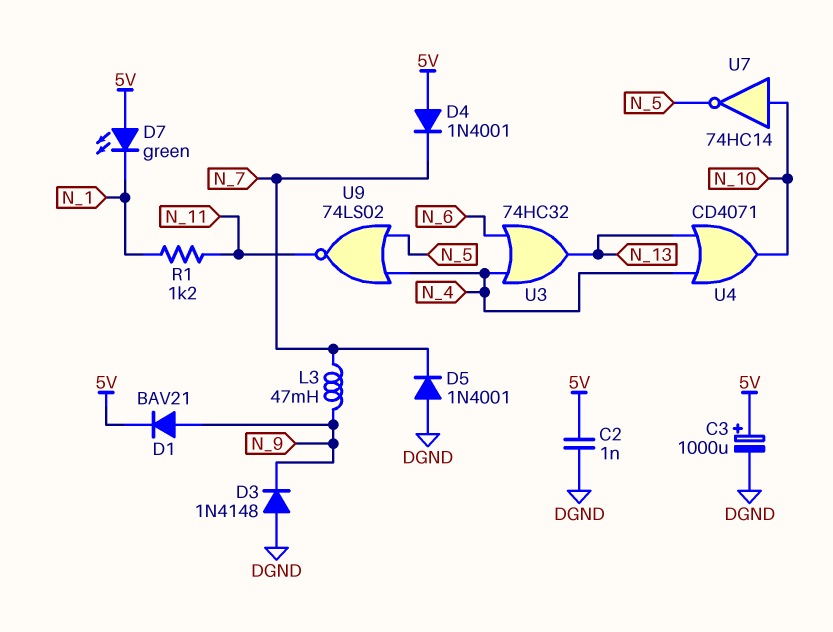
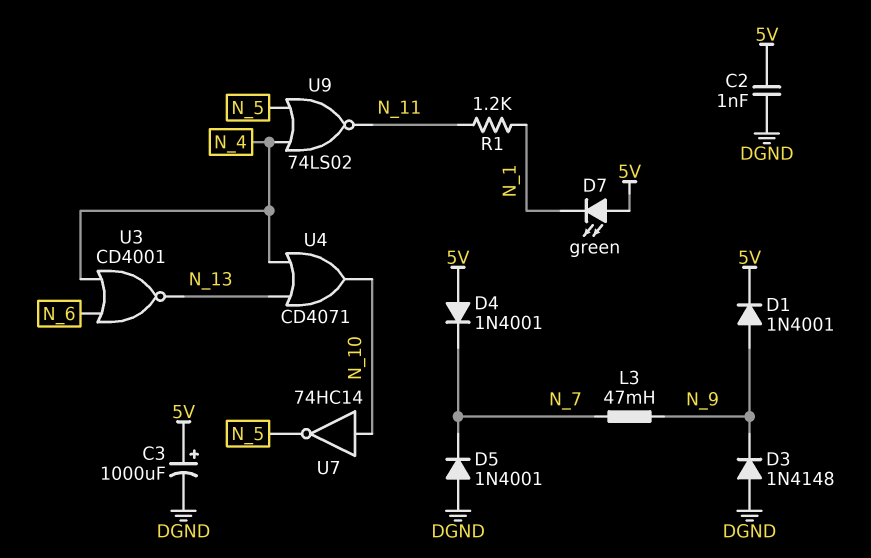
D1: diode BAV21 (A N_9, K 5V) -> diode 1N4001 (A N_9, K 5V)
U3: OR 74HC32 (in N_4, in N_6, out N_13) -> NOR CD4001 (in N_4, in N_6, out N_13)

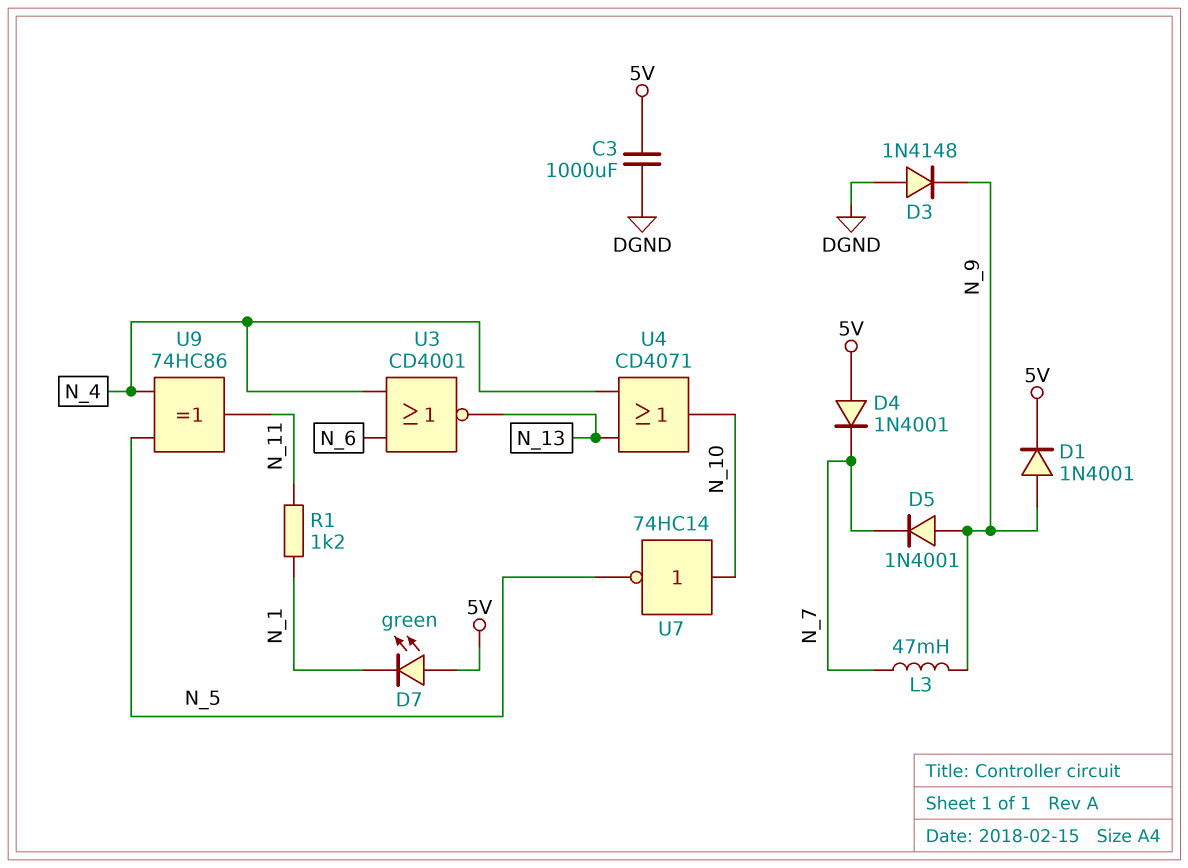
C2: 1nF (5V, DGND) -> none
C3: 1000uF (plus 5V, minus DGND) -> 1000uF (5V, DGND)
D5: diode 1N4001 (A DGND, K N_7) -> diode 1N4001 (A N_9, K N_7)
U9: NOR 74LS02 (in N_4, in N_5, out N_11) -> XOR 74HC86 (in N_4, in N_5, out N_11)

